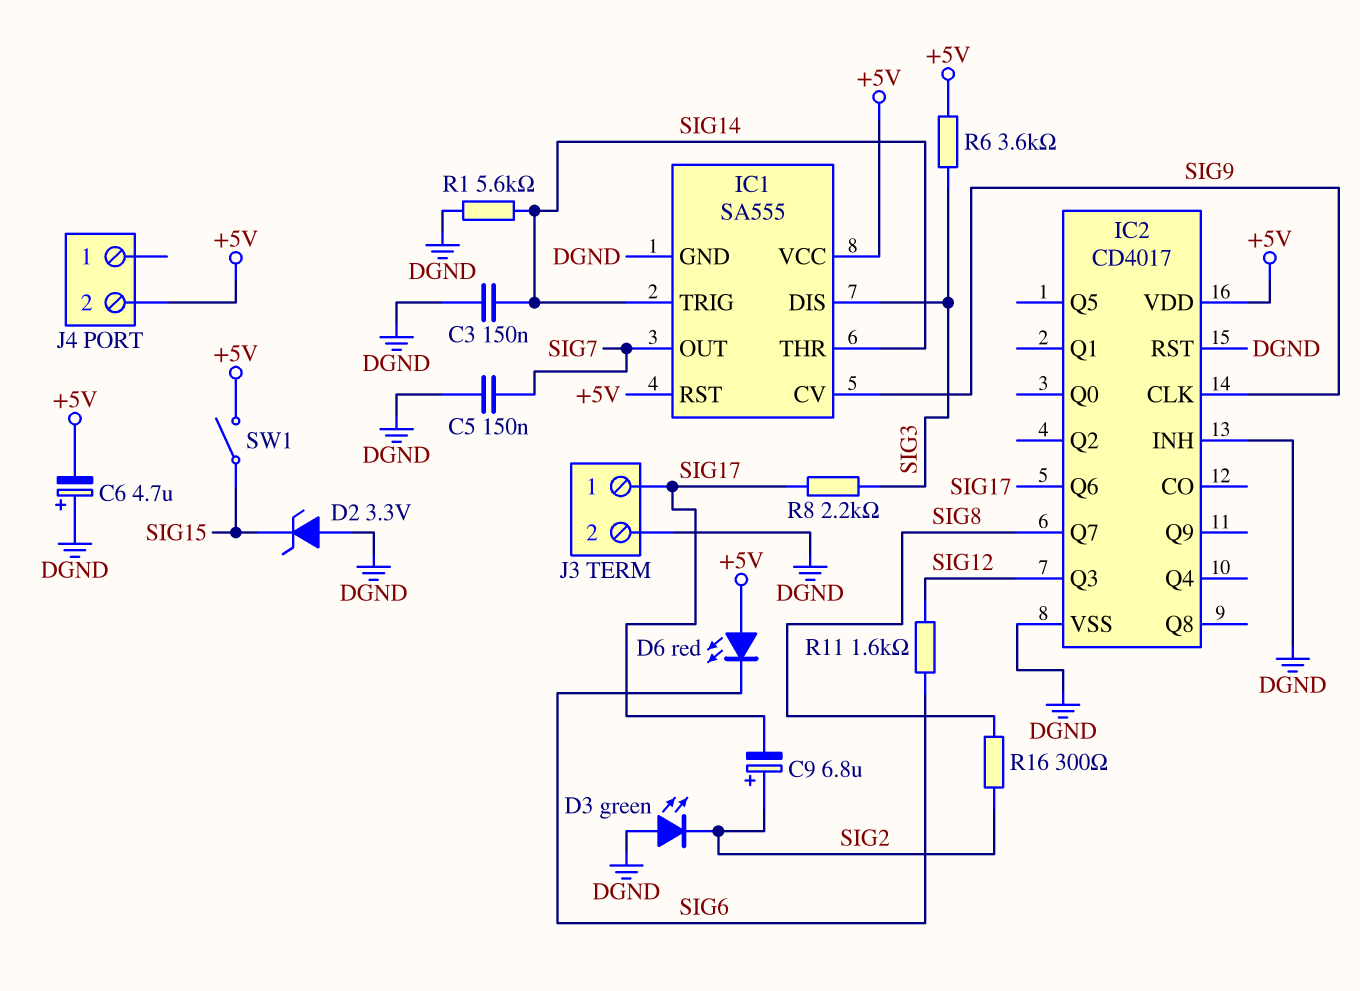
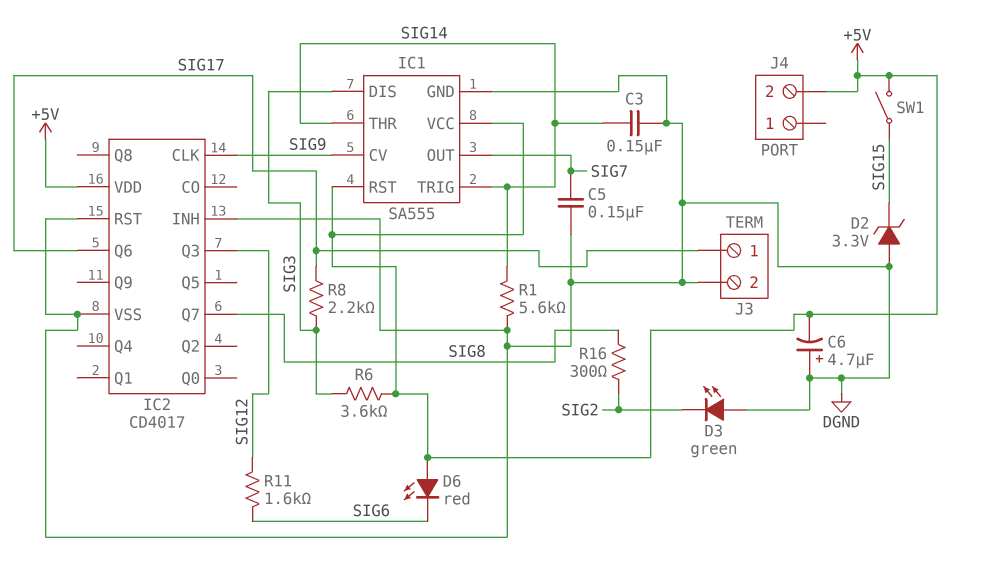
C9: 6.8uF (plus SIG2, minus SIG17) -> none

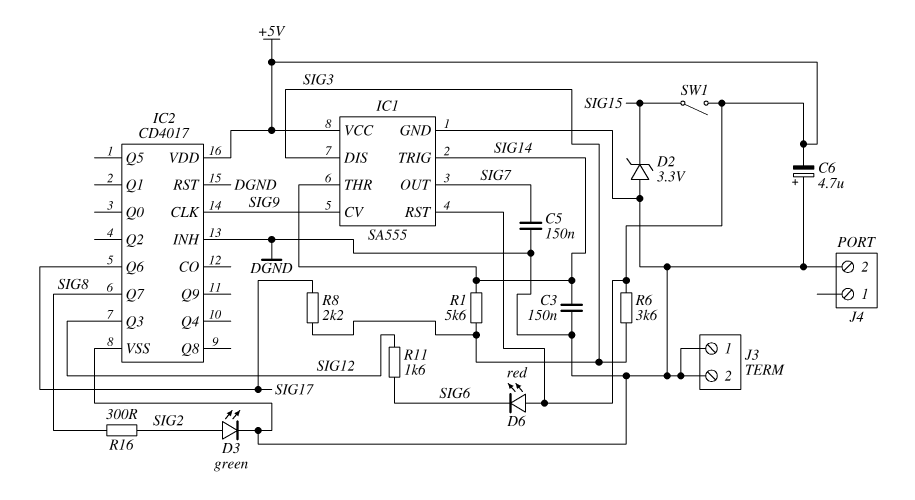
D3: LED green (A DGND, K SIG2) -> LED green (A SIG2, K DGND)
J3 pin 1: SIG17 -> DGND
J4 pin 2: +5V -> DGND
R1: 5.6k (DGND, SIG14) -> 5.6k (SIG3, SIG14)

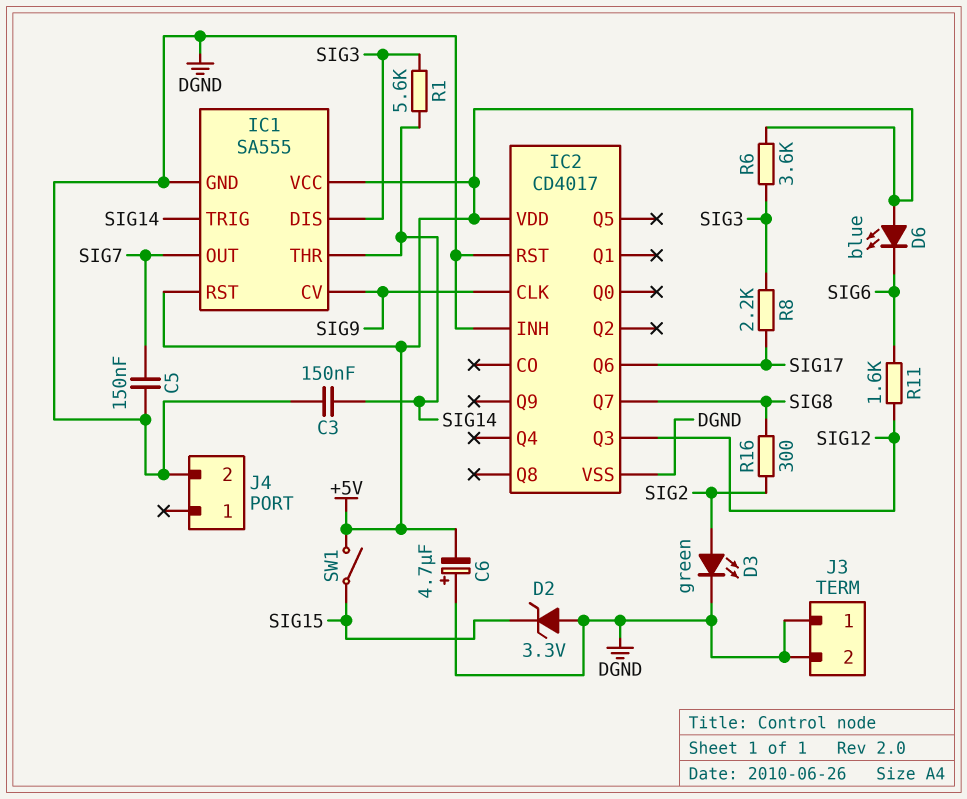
D6: LED red (A +5V, K SIG6) -> LED blue (A +5V, K SIG6)

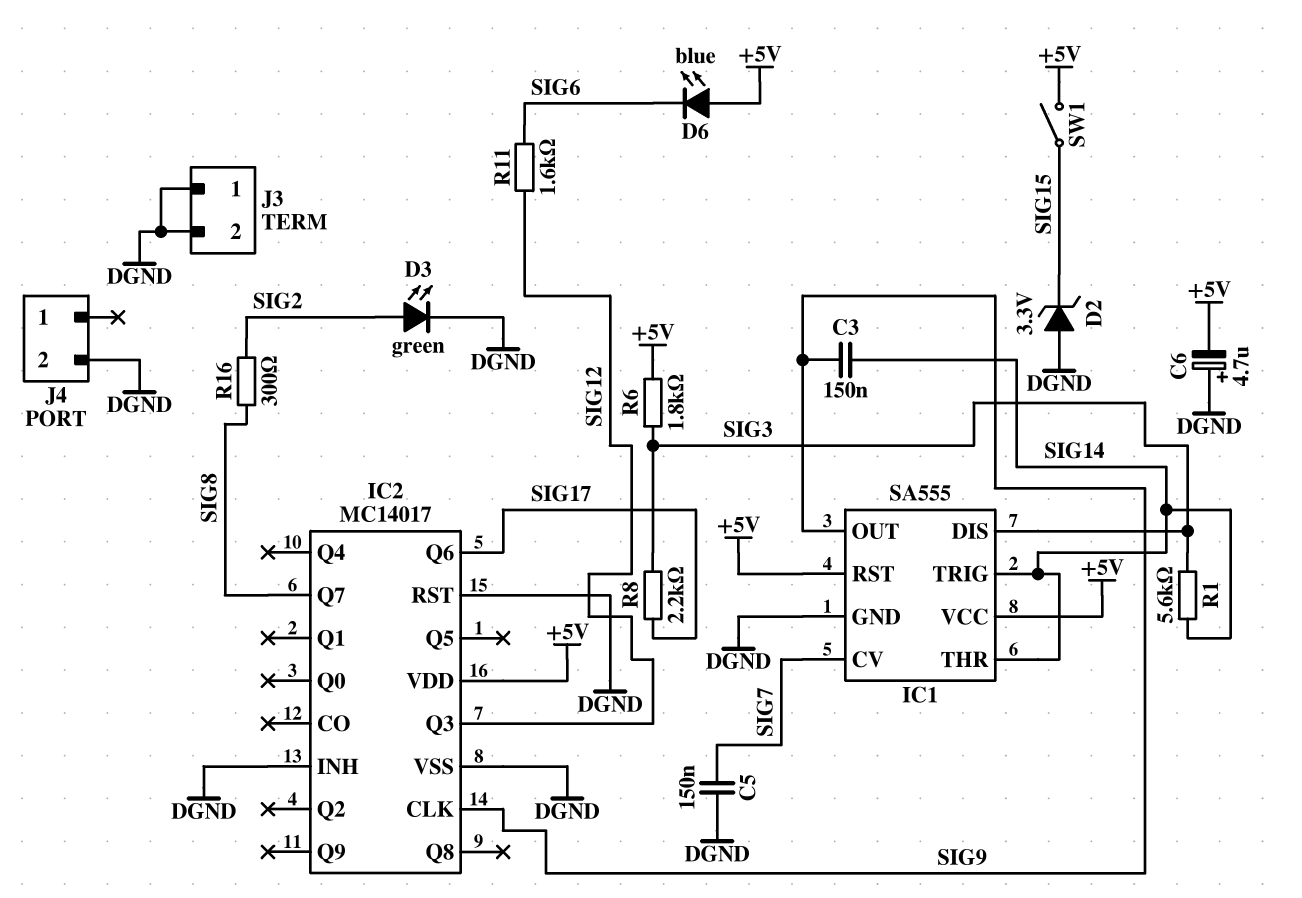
C3: 150nF (DGND, SIG14) -> 150nF (SIG9, SIG14)
IC1 pin CV: SIG9 -> SIG7
IC1 pin OUT: SIG7 -> SIG9
IC2: CD4017 -> MC14017
R6: 3.6k (+5V, SIG3) -> 1.8k (+5V, SIG3)

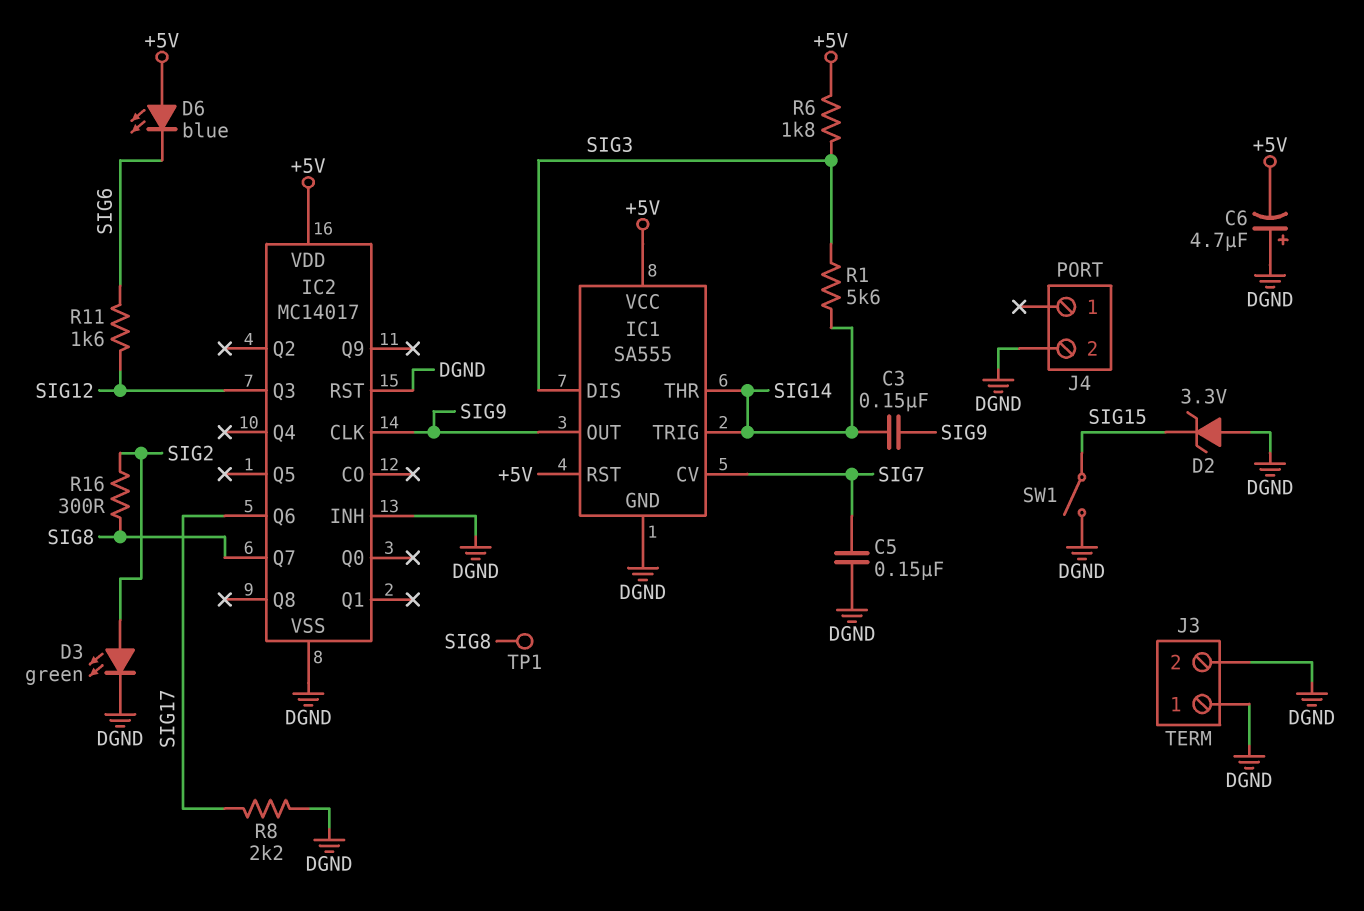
R8: 2.2k (SIG3, SIG17) -> 2.2k (DGND, SIG17)
SW1: switch (+5V, SIG15) -> switch (DGND, SIG15)
TP1: none -> test point (SIG8)

